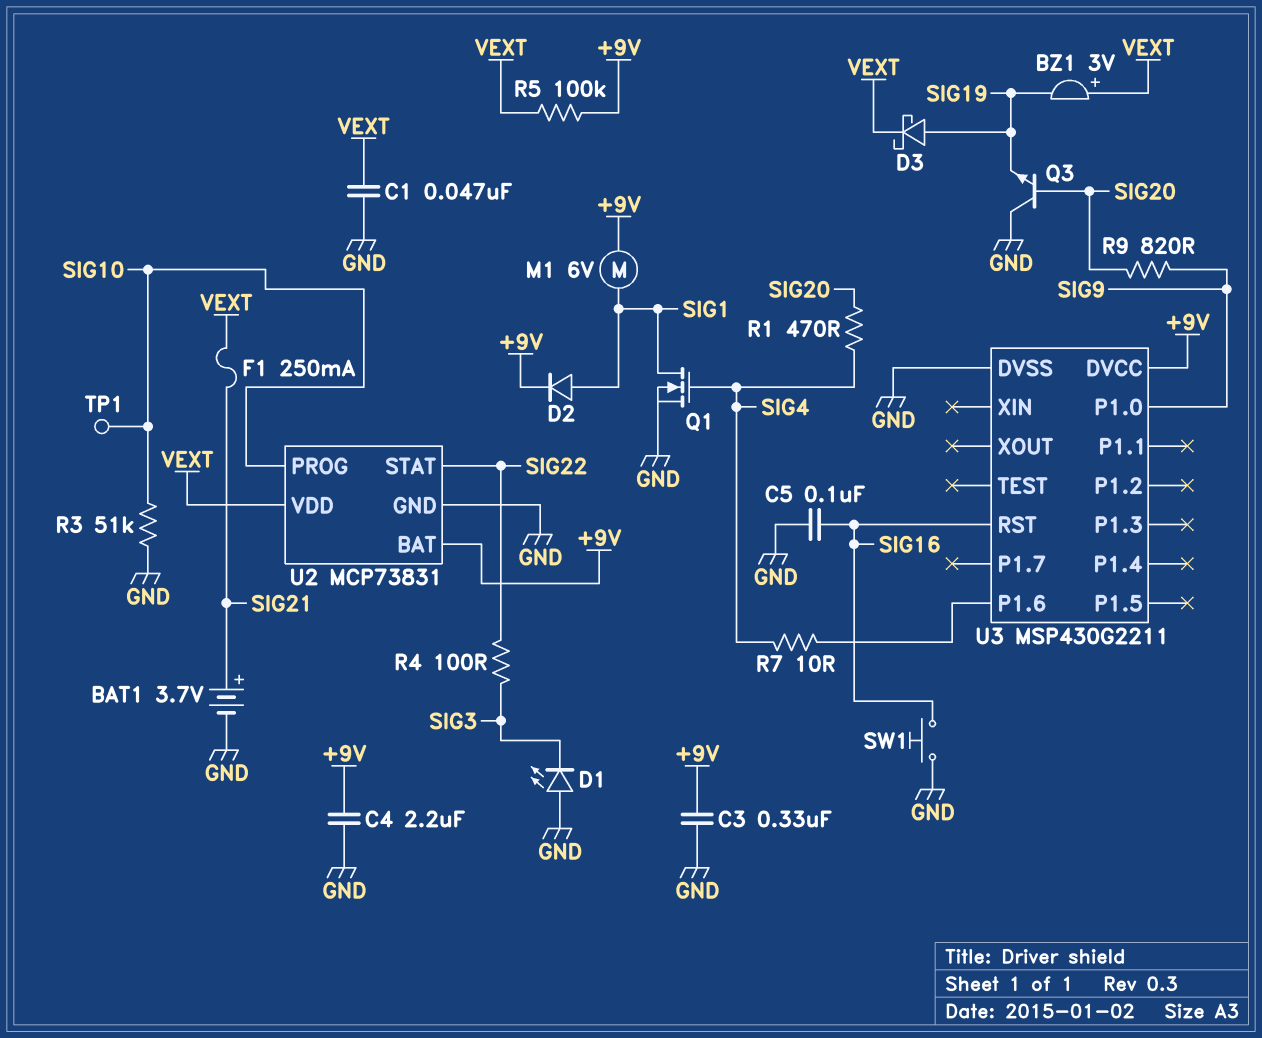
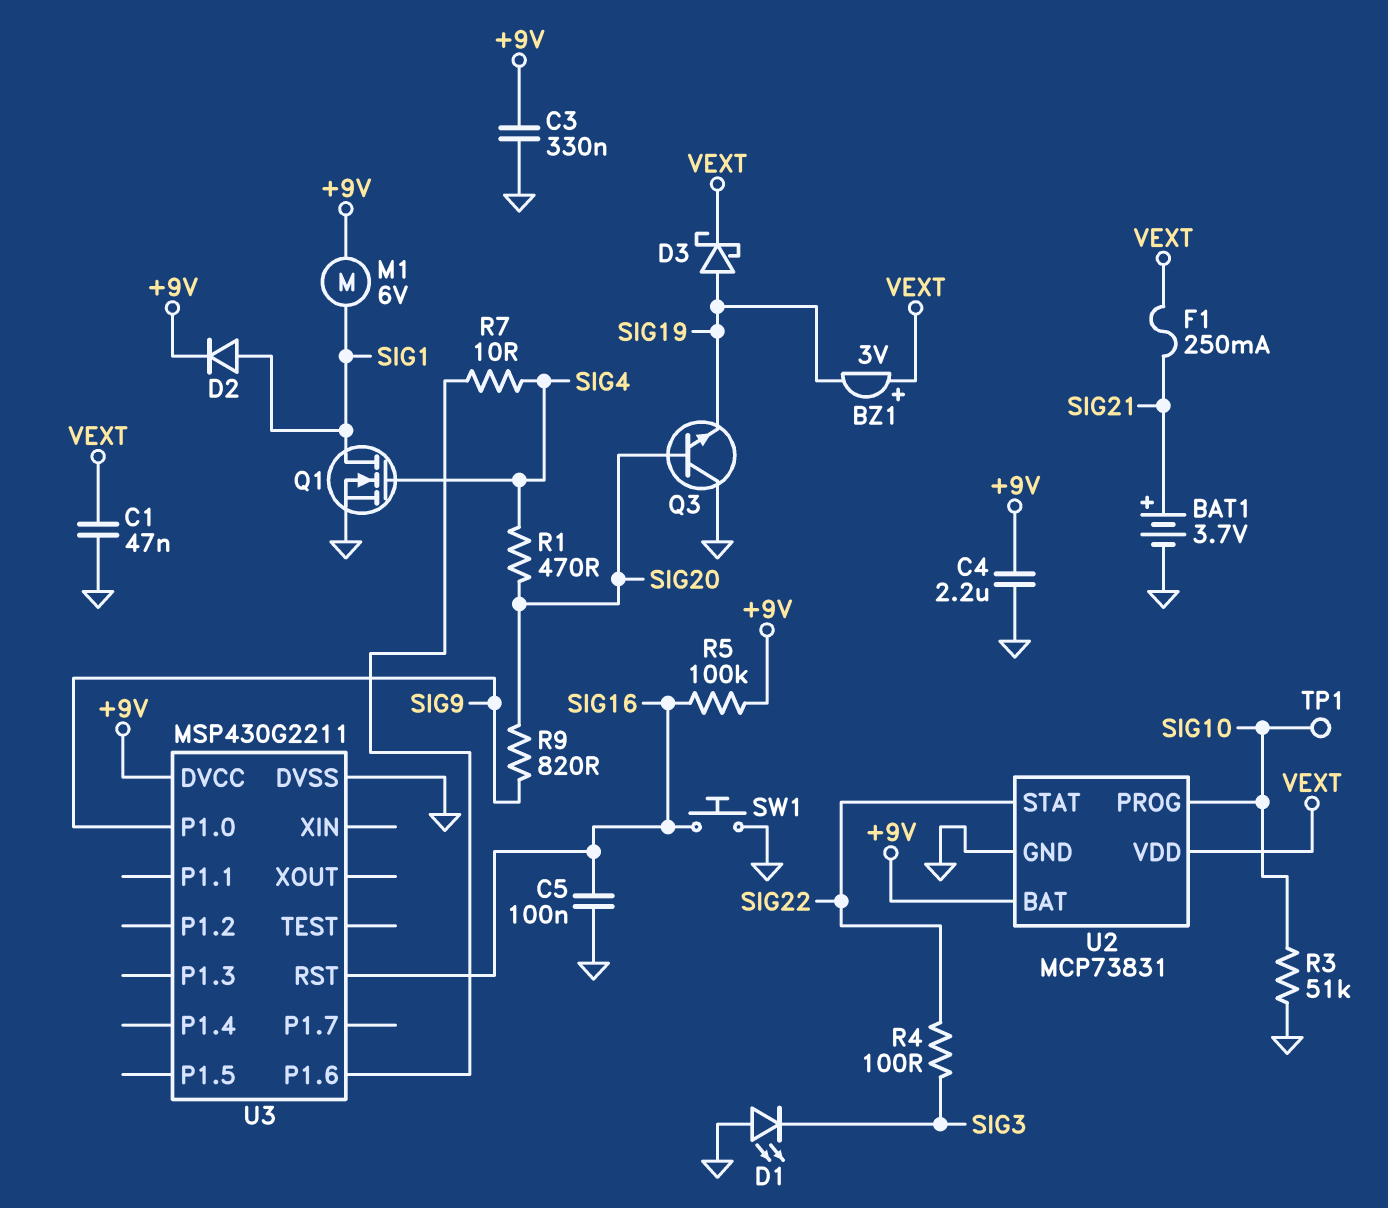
R5: 100k (+9V, VEXT) -> 100k (+9V, SIG16)

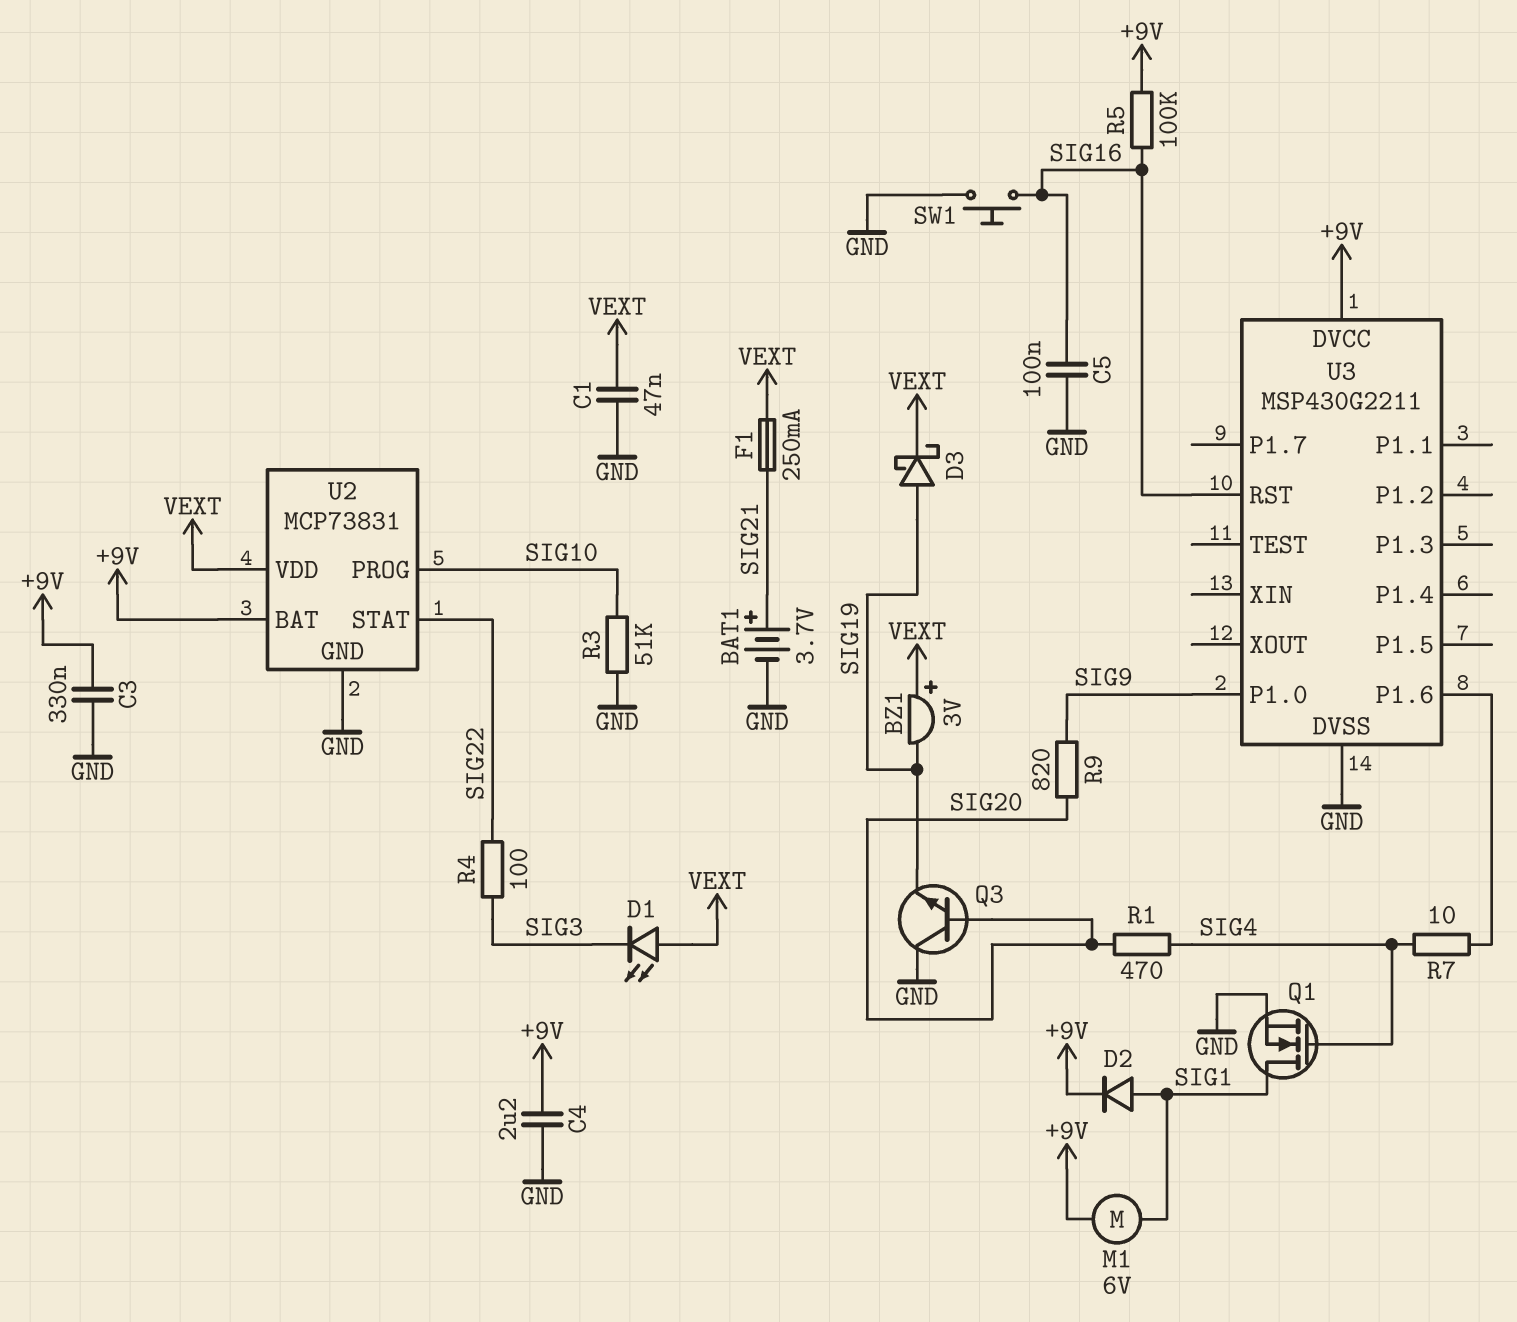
D1: LED (A GND, K SIG3) -> LED (A VEXT, K SIG3)
TP1: test point (SIG10) -> none

